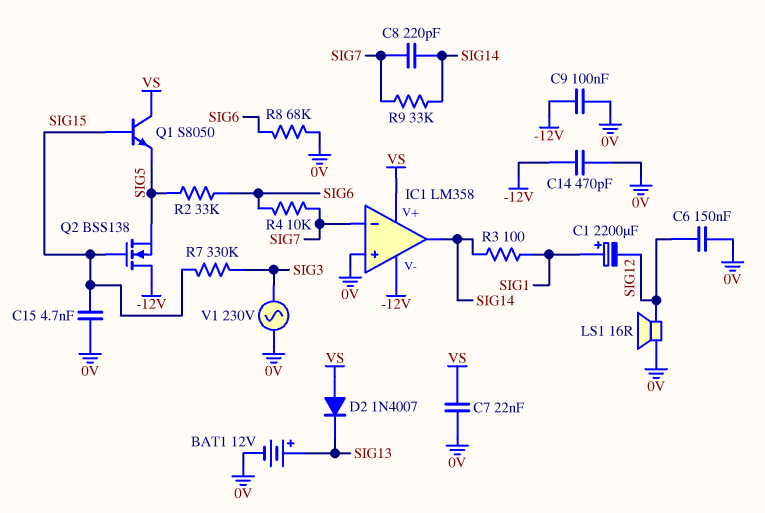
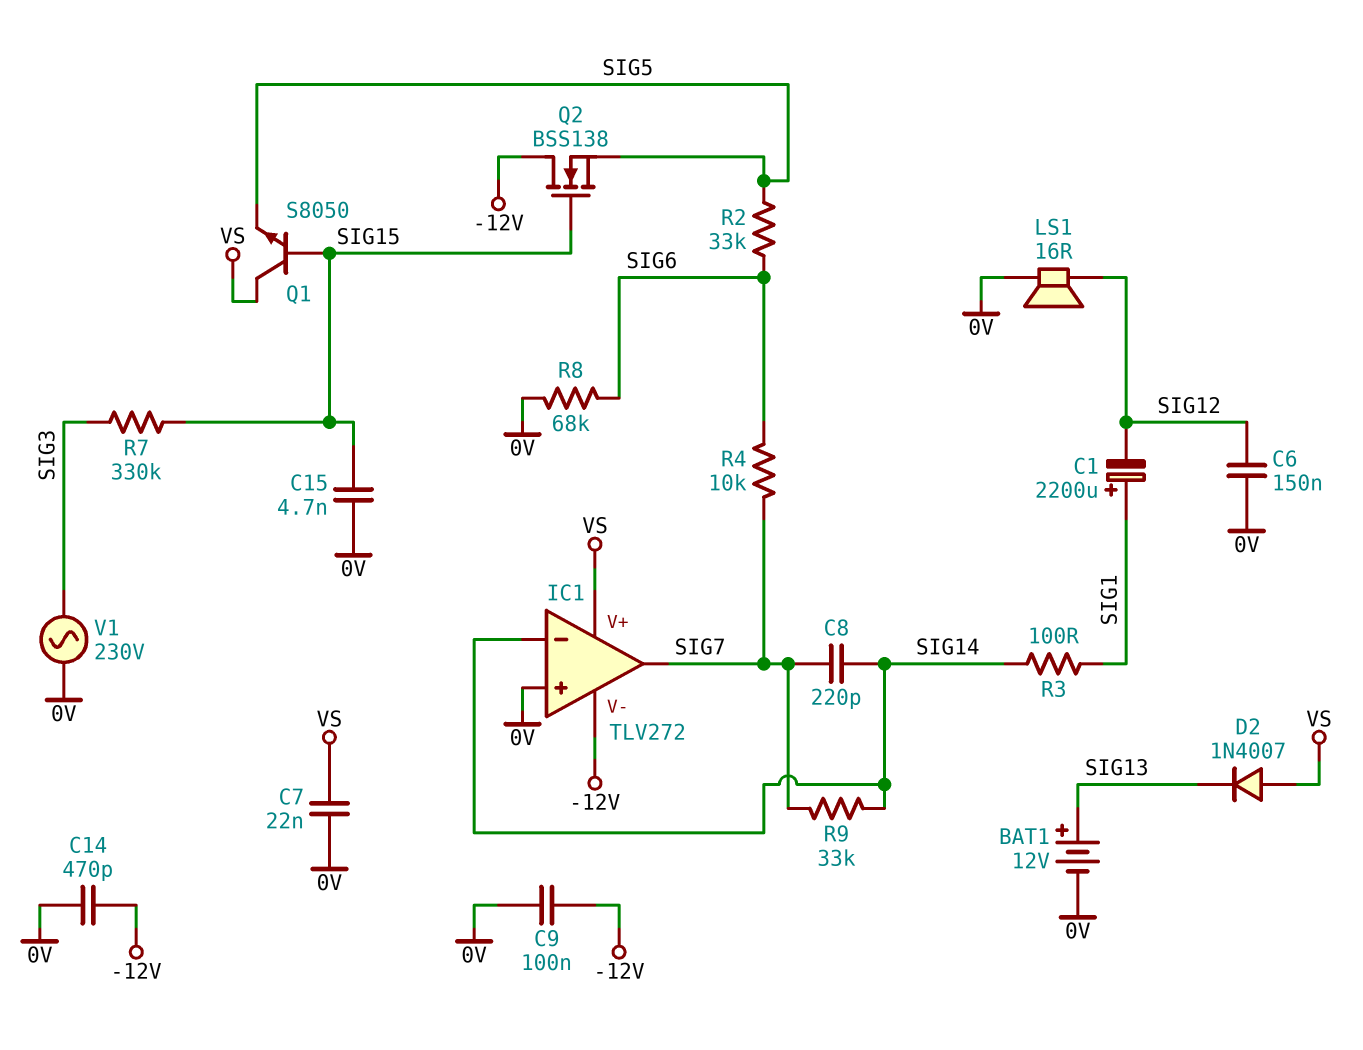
IC1: LM358 -> TLV272
IC1 pin in-: SIG7 -> SIG14
IC1 pin out: SIG14 -> SIG7

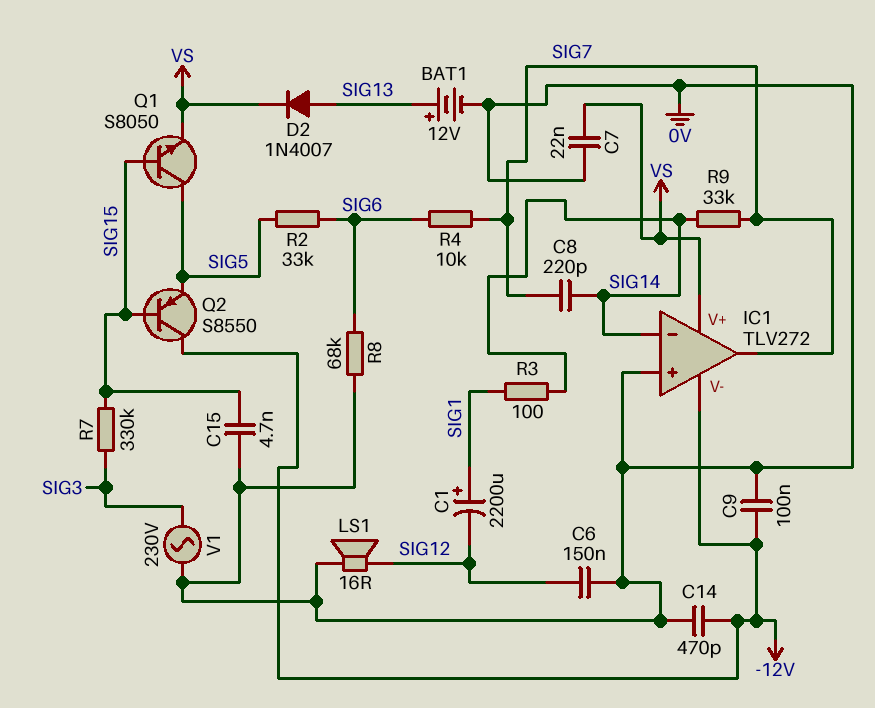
D2: diode 1N4007 (A VS, K SIG13) -> diode 1N4007 (A SIG13, K VS)
Q1: NPN S8050 (B SIG15, C VS, E SIG5) -> NPN S8050 (B SIG15, C SIG5, E VS)
Q2: NMOS BSS138 (G SIG15, D -12V, S SIG5) -> PNP S8550 (B SIG15, C -12V, E SIG5)

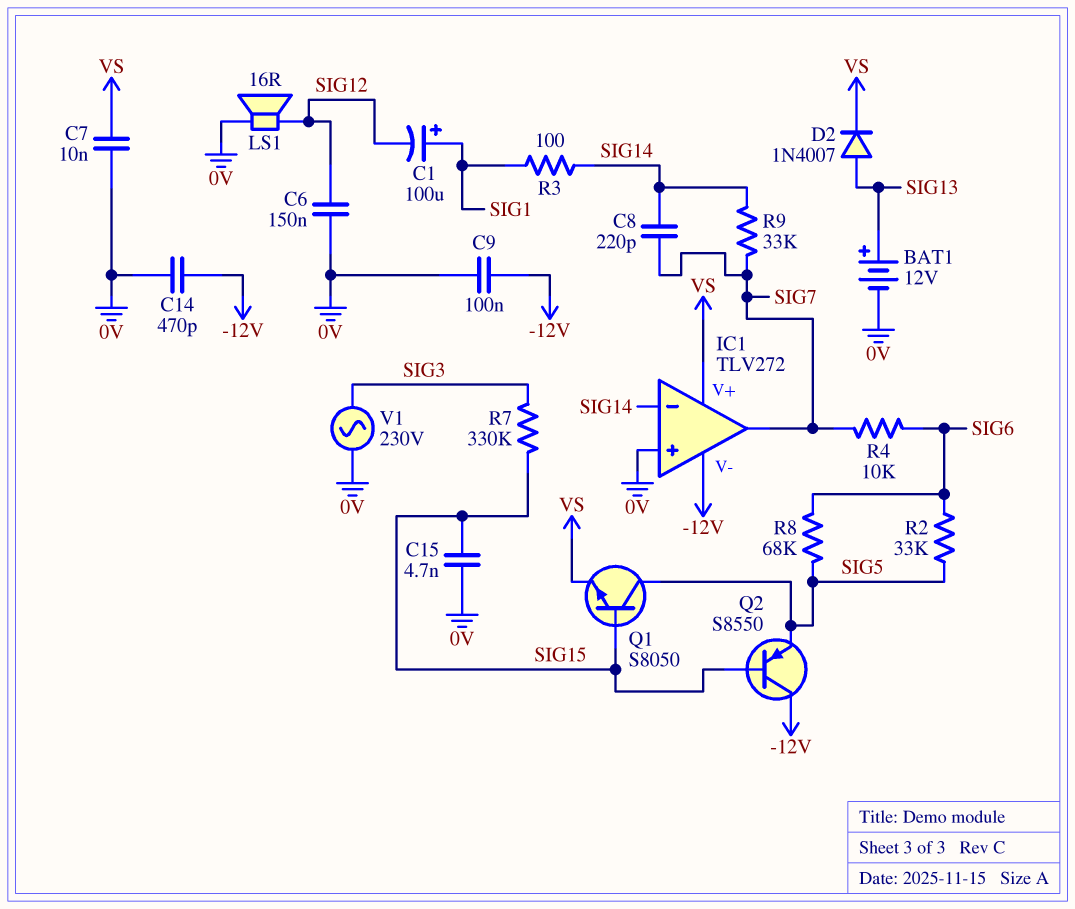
C1: 2200uF (plus SIG1, minus SIG12) -> 100uF (plus SIG1, minus SIG12)
C7: 22nF (0V, VS) -> 10nF (0V, VS)
R8: 68k (0V, SIG6) -> 68k (SIG5, SIG6)

